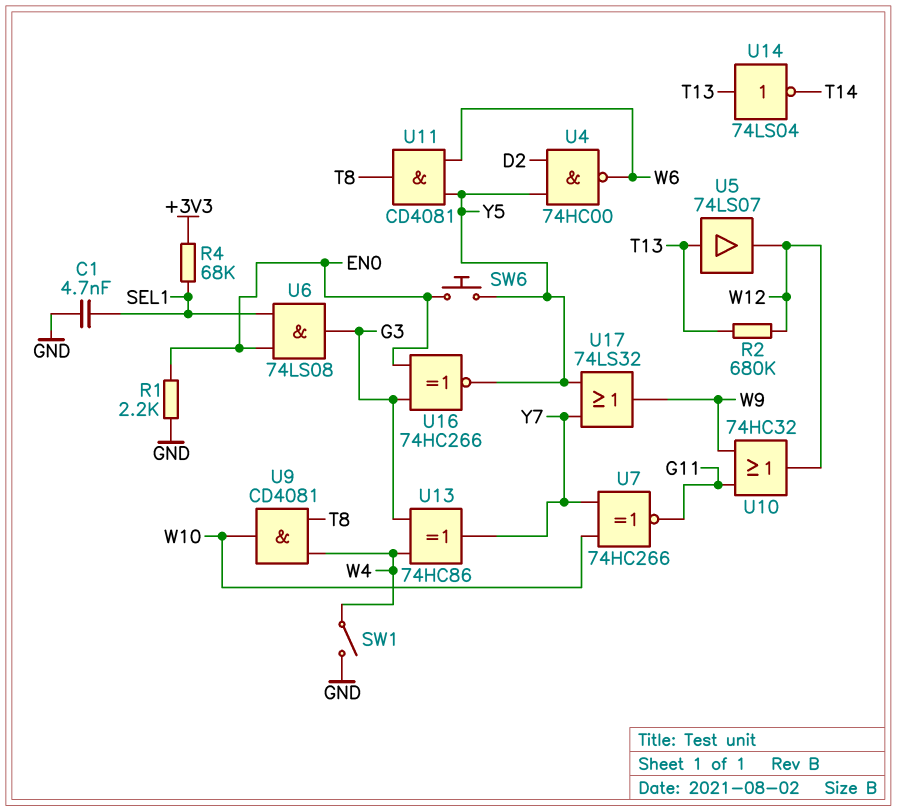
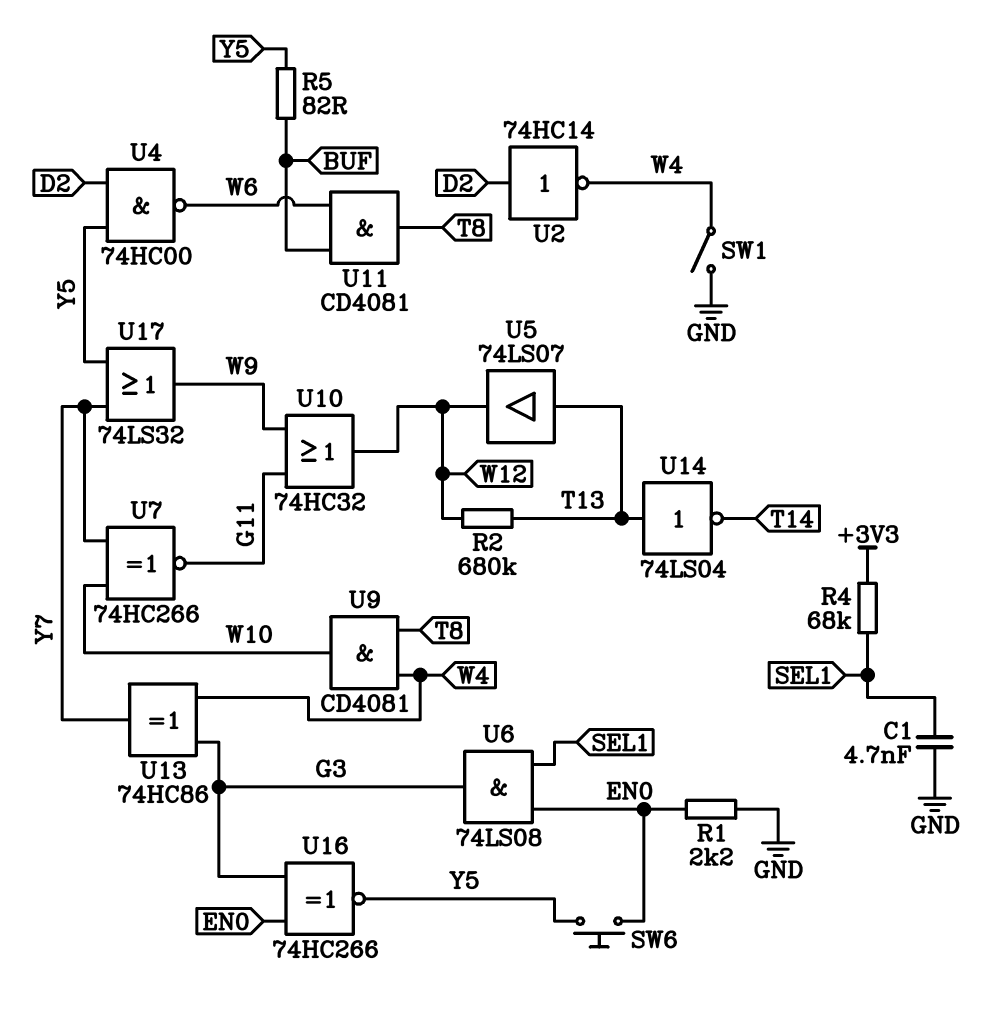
R5: none -> 82 (BUF, Y5)
U2: none -> NOT 74HC14 (in D2, out W4)
U11: AND CD4081 (in W6, in Y5, out T8) -> AND CD4081 (in BUF, in W6, out T8)

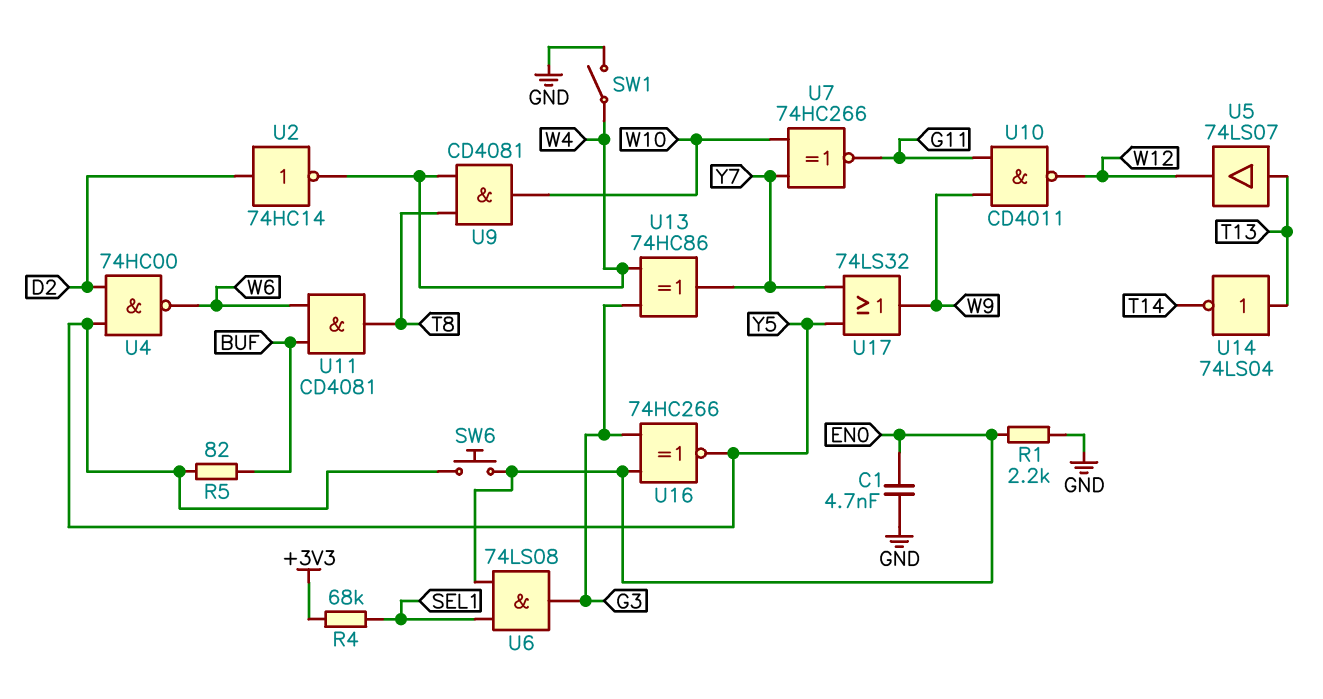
C1: 4.7nF (GND, SEL1) -> 4.7nF (EN0, GND)
R2: 680k (T13, W12) -> none
U10: OR 74HC32 (in G11, in W9, out W12) -> NAND CD4011 (in G11, in W9, out W12)

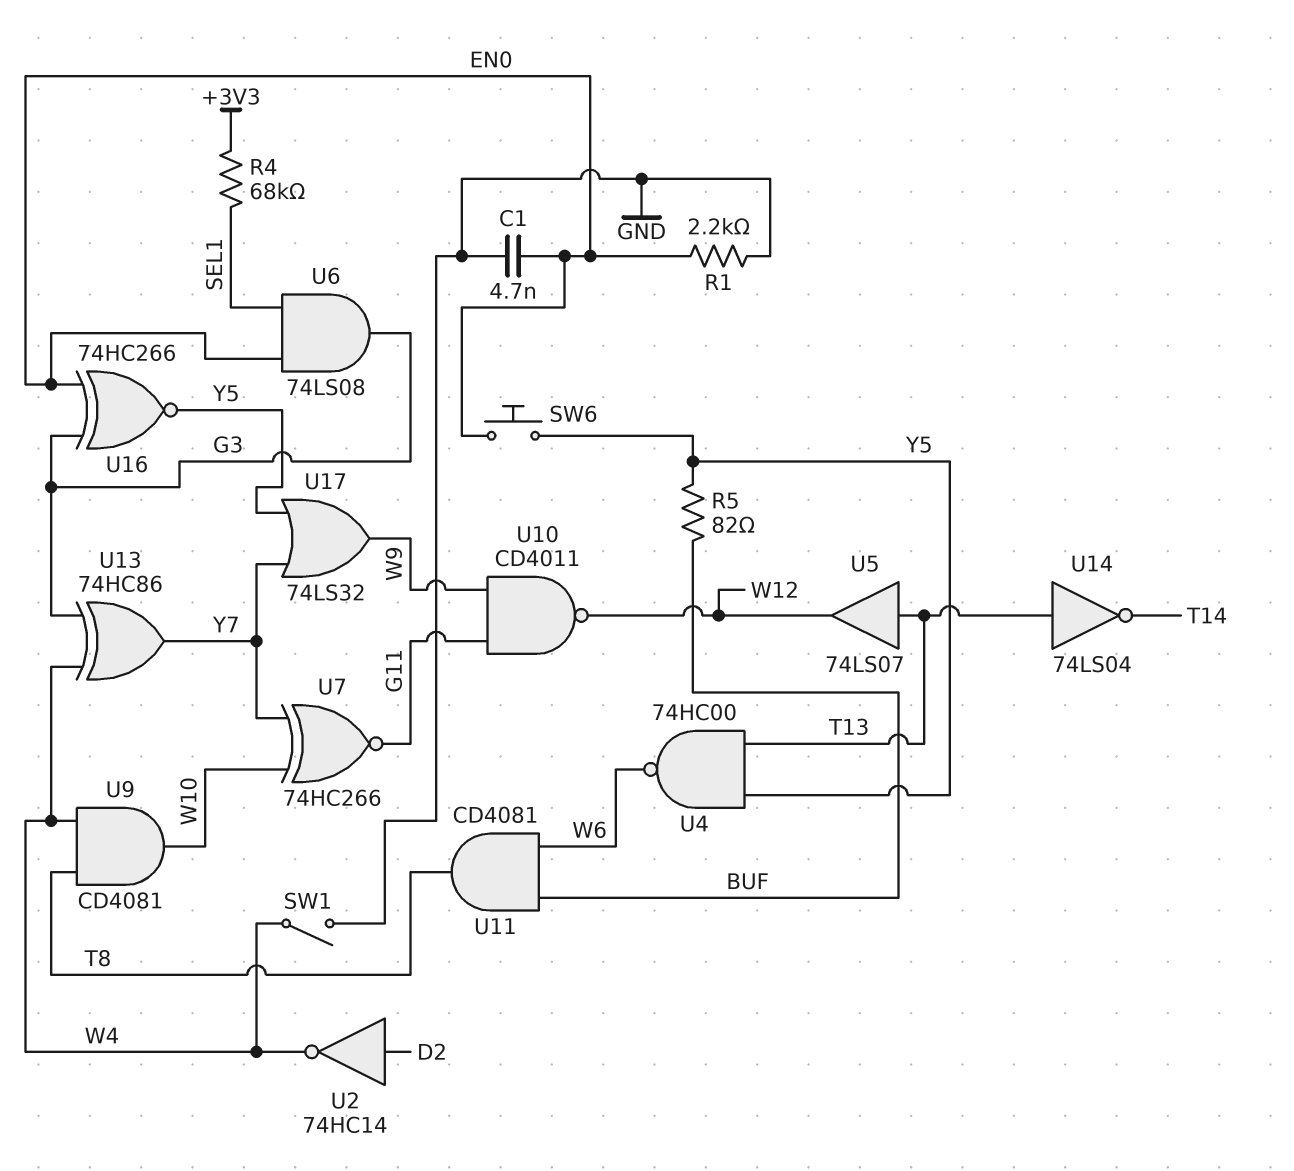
U4: NAND 74HC00 (in D2, in Y5, out W6) -> NAND 74HC00 (in T13, in Y5, out W6)

